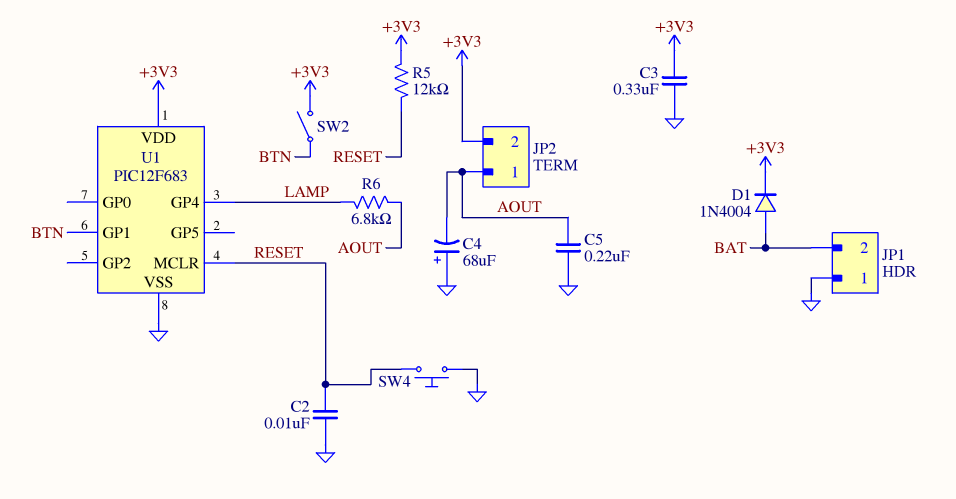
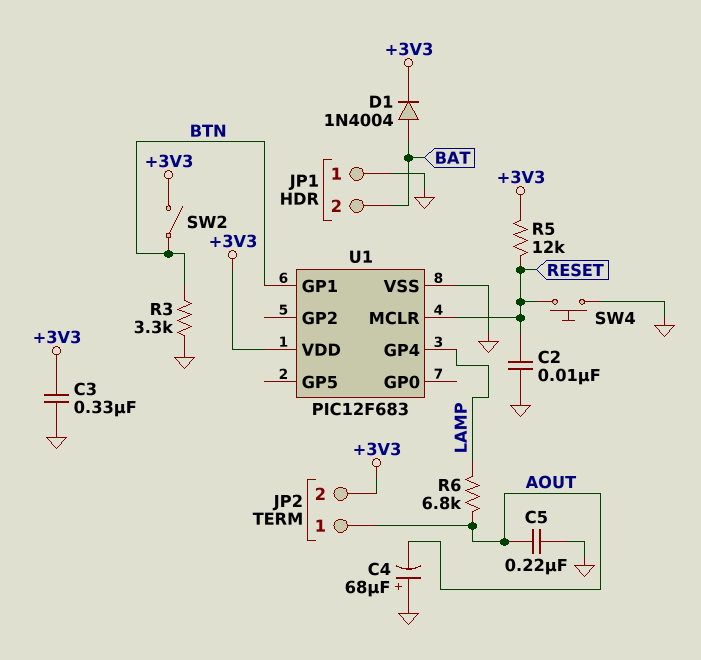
R3: none -> 3.3k (BTN, GND)

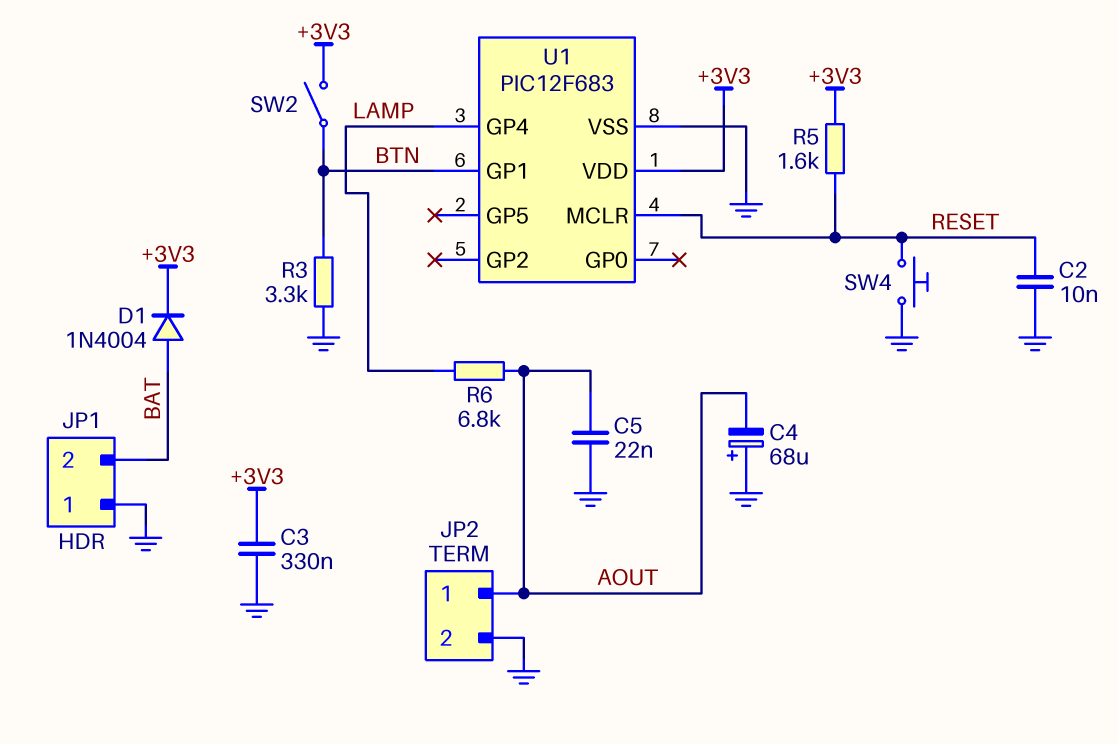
C5: 220nF (AOUT, GND) -> 22nF (AOUT, GND)
JP2 pin 2: +3V3 -> GND
R5: 12k (+3V3, RESET) -> 1.6k (+3V3, RESET)

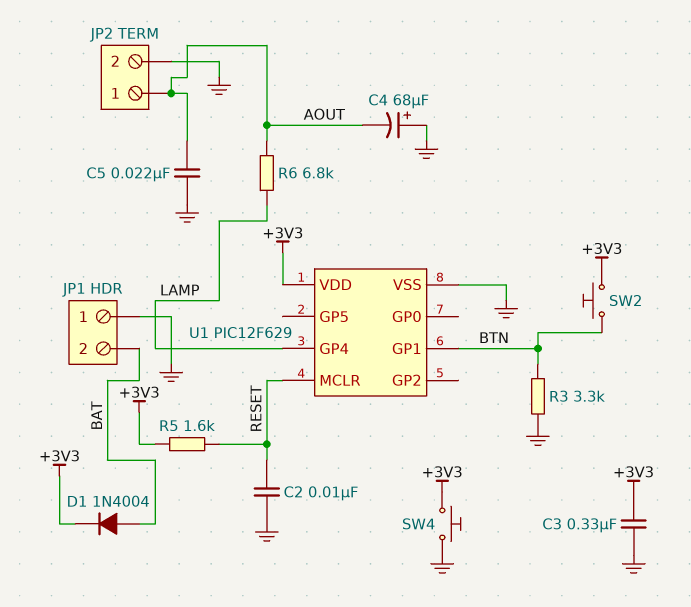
SW2: switch (+3V3, BTN) -> button (+3V3, BTN)
SW4: button (GND, RESET) -> button (+3V3, GND)
U1: PIC12F683 -> PIC12F629

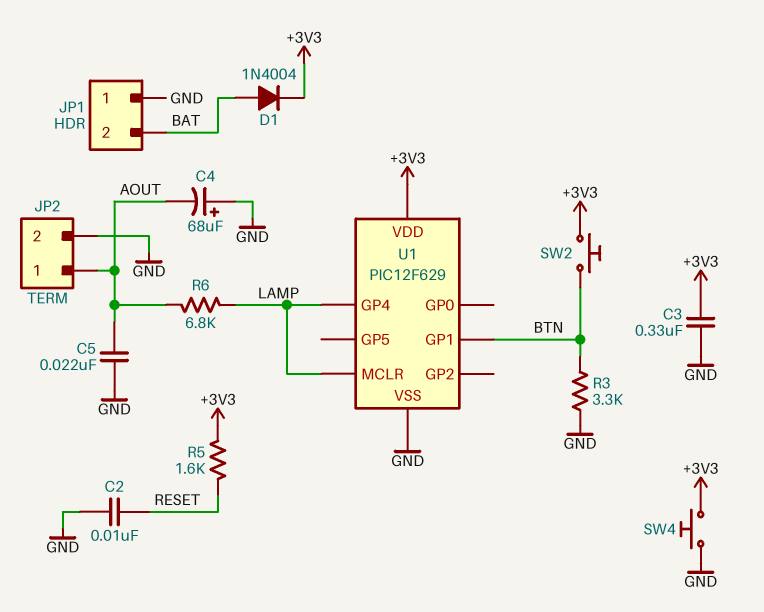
U1 pin MCLR: RESET -> LAMP

